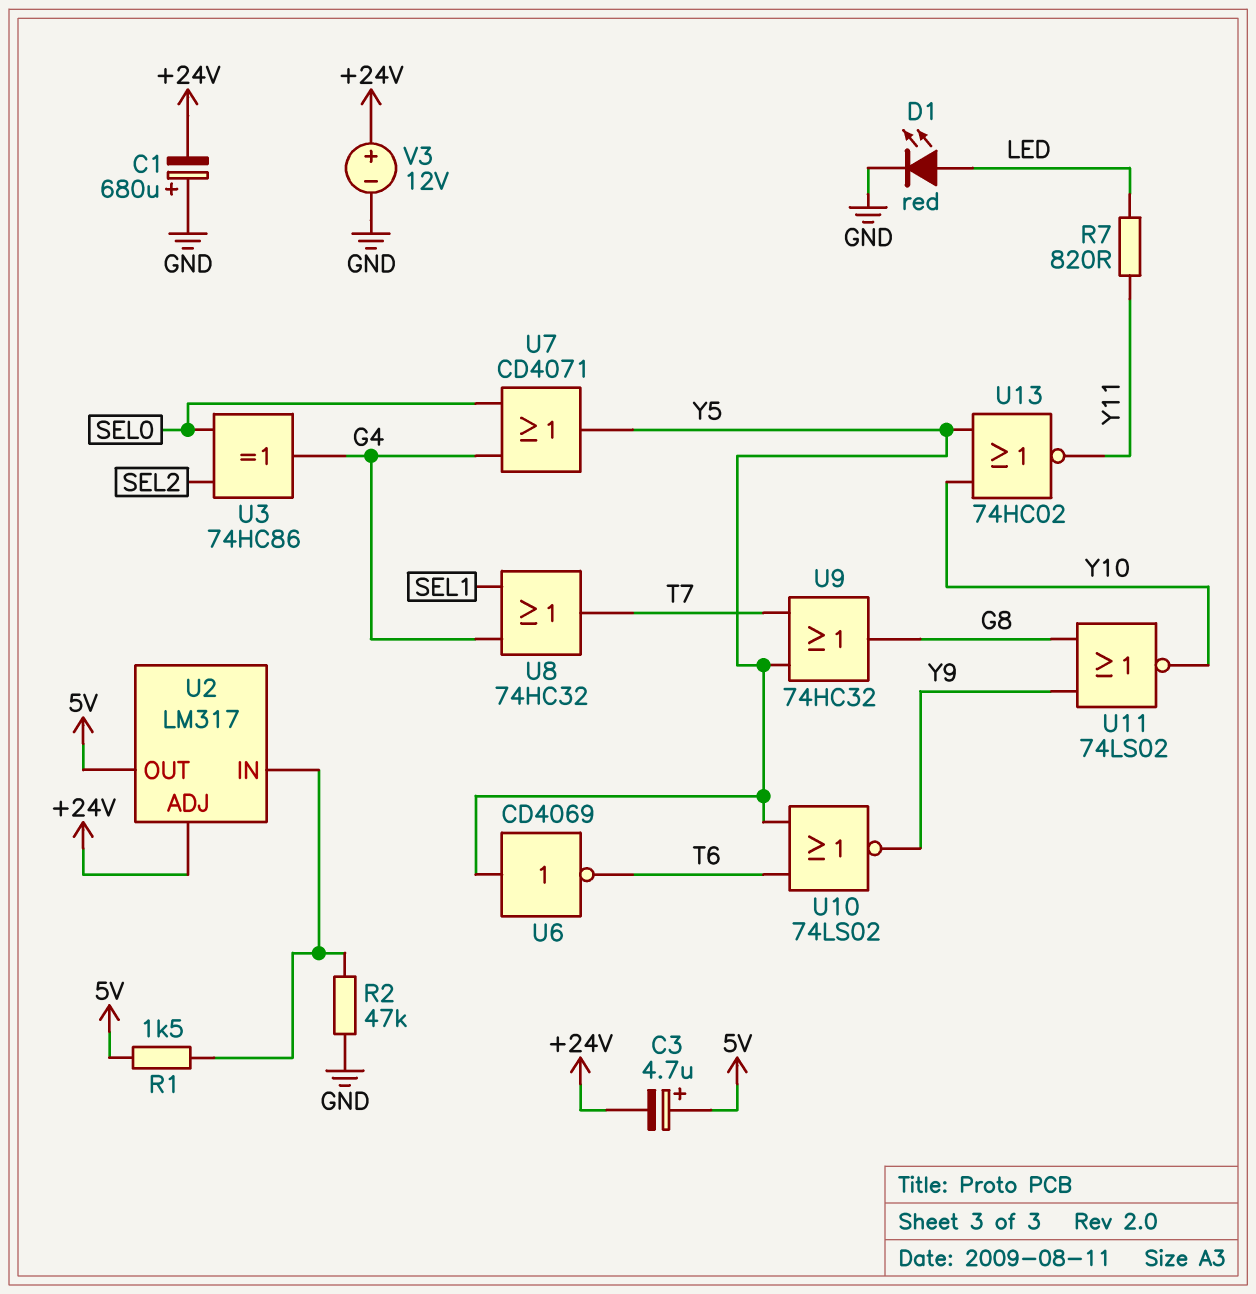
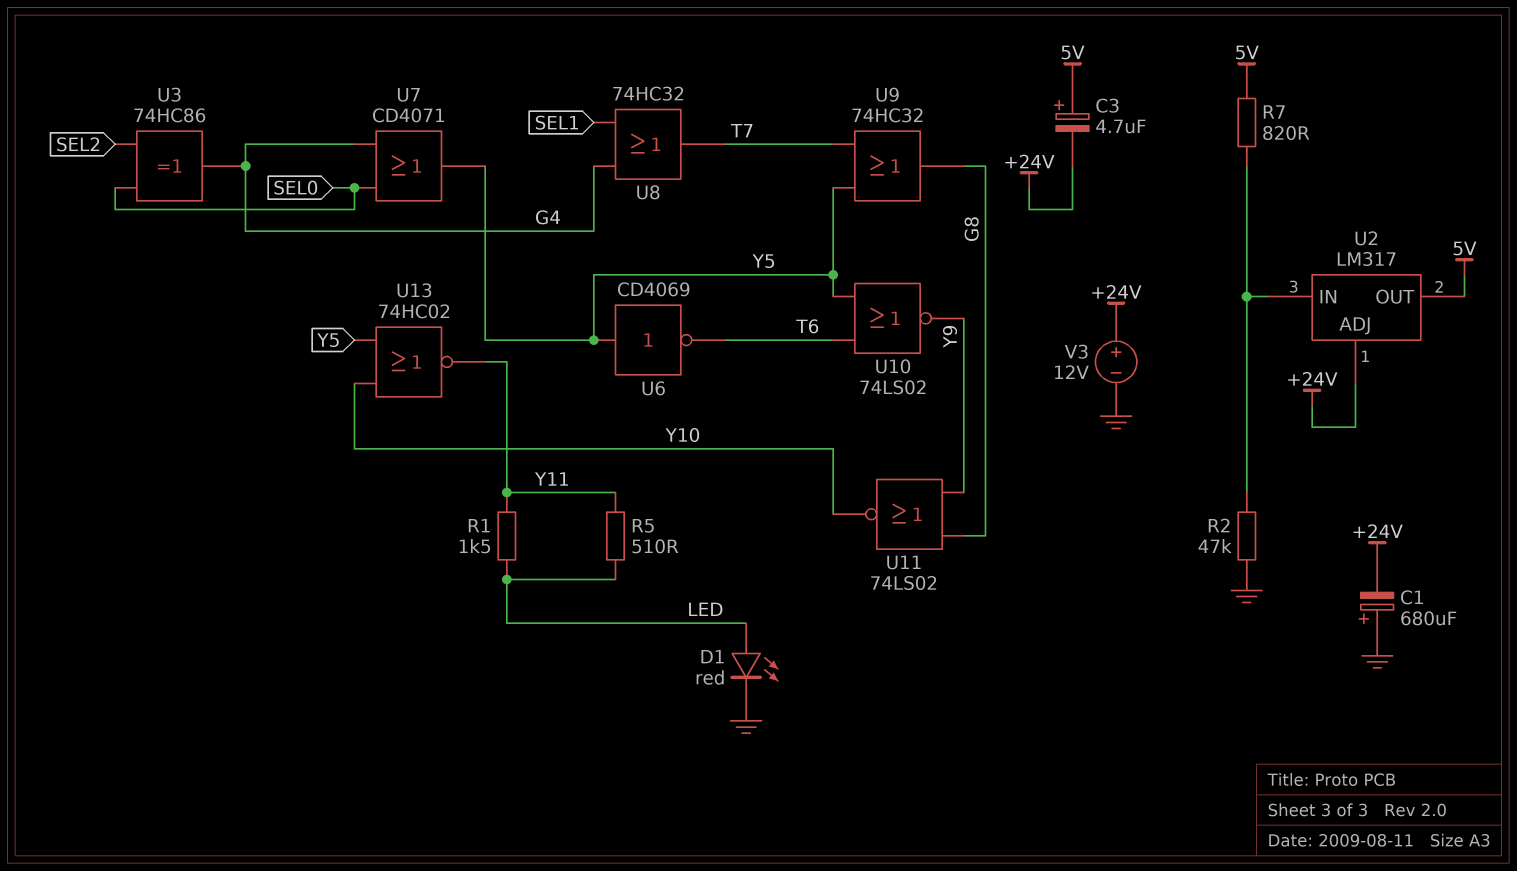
R1: 1.5k (5V, U2/IN) -> 1.5k (LED, Y11)
R5: none -> 510 (LED, Y11)
R7: 820 (LED, Y11) -> 820 (5V, U2/IN)

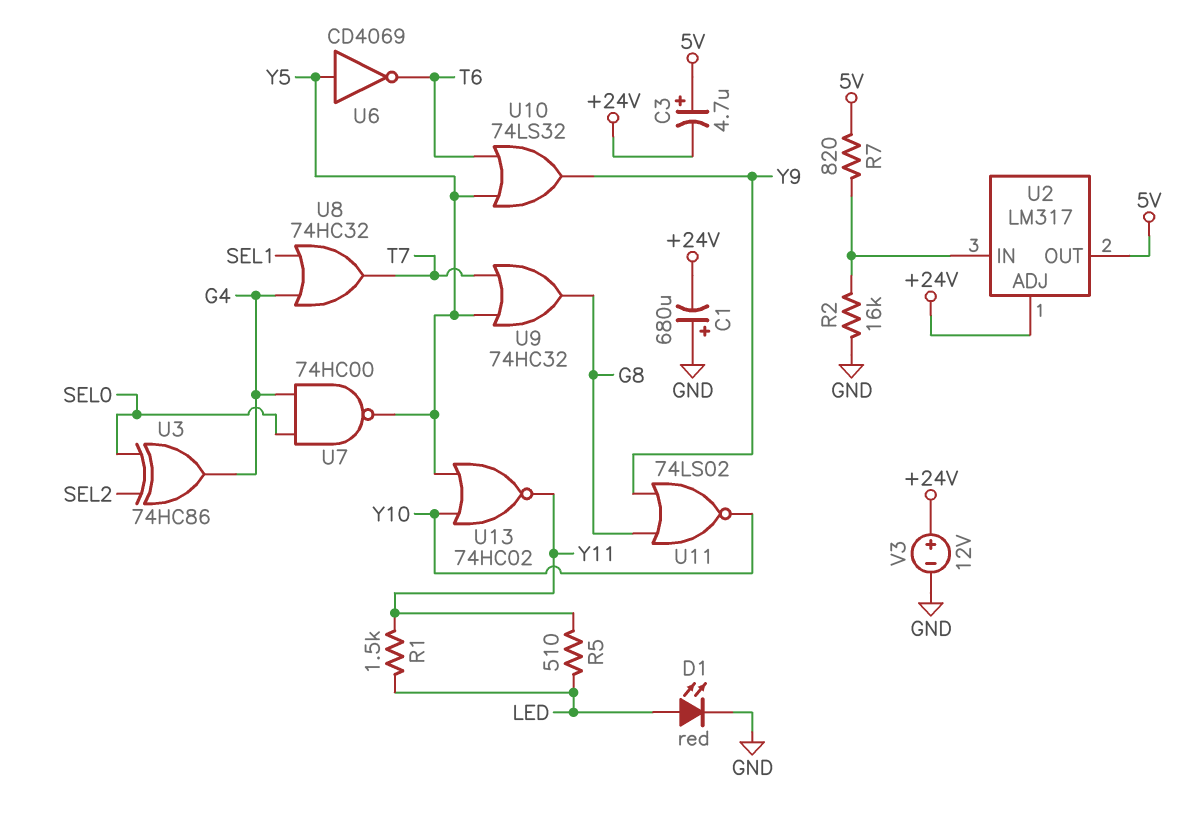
R2: 47k (GND, U2/IN) -> 16k (GND, U2/IN)
U7: OR CD4071 (in G4, in SEL0, out Y5) -> NAND 74HC00 (in G4, in SEL0, out Y5)
U10: NOR 74LS02 (in T6, in Y5, out Y9) -> OR 74LS32 (in T6, in Y5, out Y9)

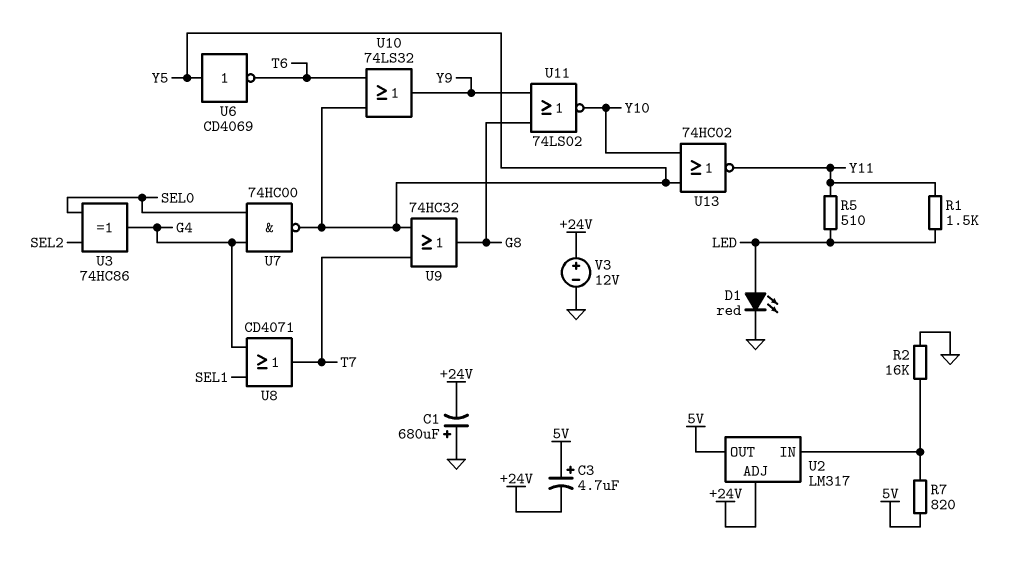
U8: OR 74HC32 (in G4, in SEL1, out T7) -> OR CD4071 (in G4, in SEL1, out T7)

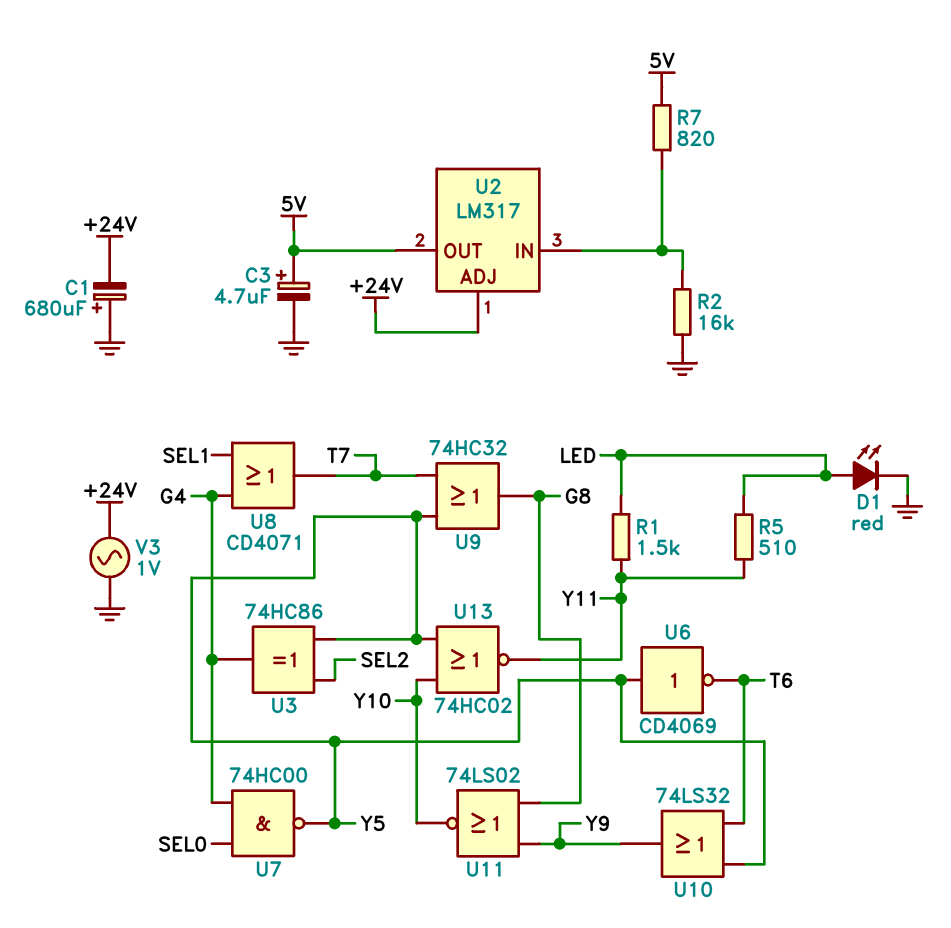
C3: 4.7uF (plus 5V, minus +24V) -> 4.7uF (plus 5V, minus GND)
U3: XOR 74HC86 (in SEL0, in SEL2, out G4) -> XOR 74HC86 (in SEL2, in Y5, out G4)
V3: 12V (plus +24V, minus GND) -> AC 1V (+24V, GND)

